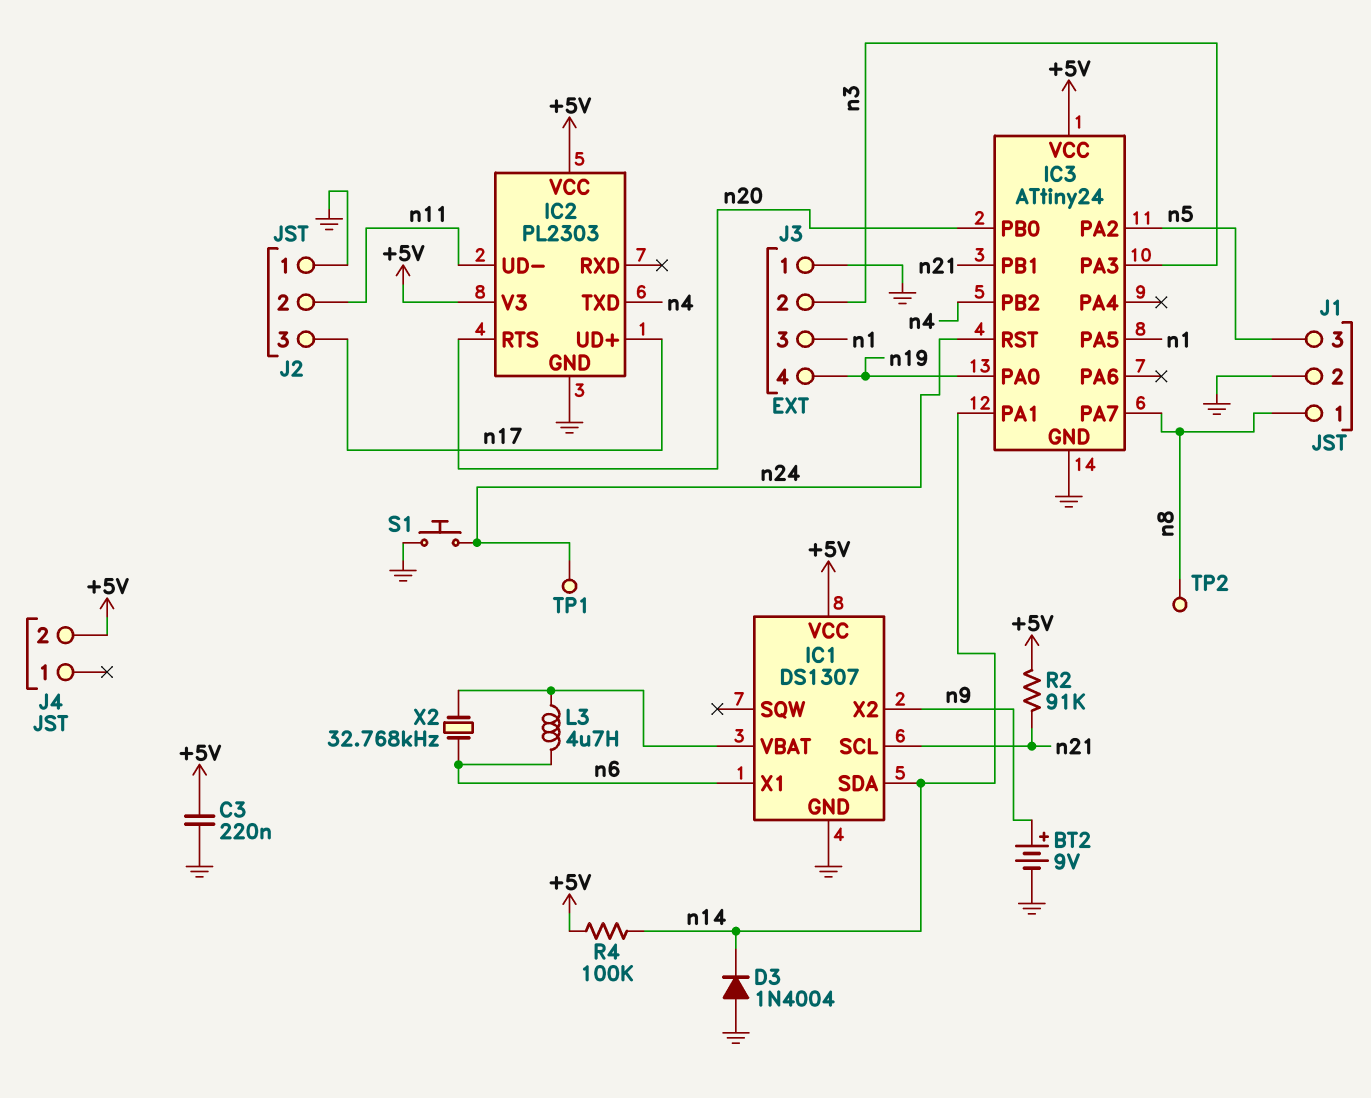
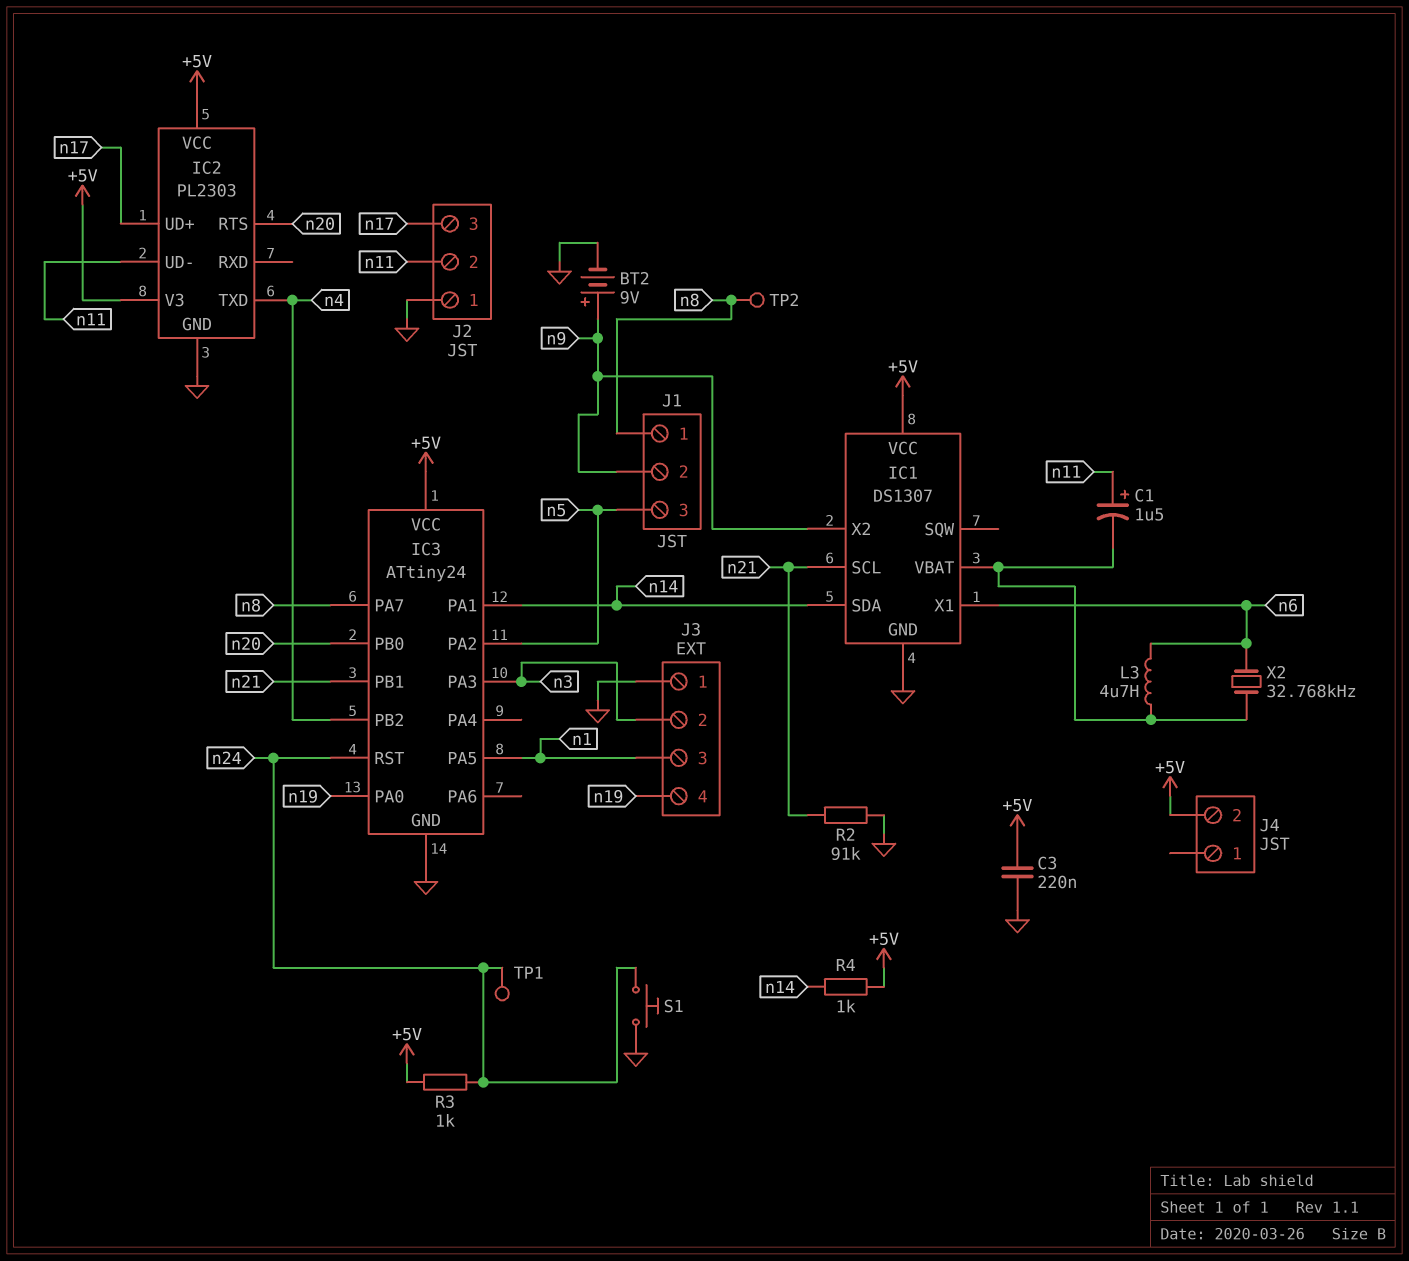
C1: none -> 1.5uF (plus n11, minus IC1/VBAT)
D3: diode 1N4004 (A GND, K n14) -> none
J1 pin 2: GND -> n9
R2: 91k (+5V, n21) -> 91k (GND, n21)
R3: none -> 1k (+5V, n24)
R4: 100k (+5V, n14) -> 1k (+5V, n14)

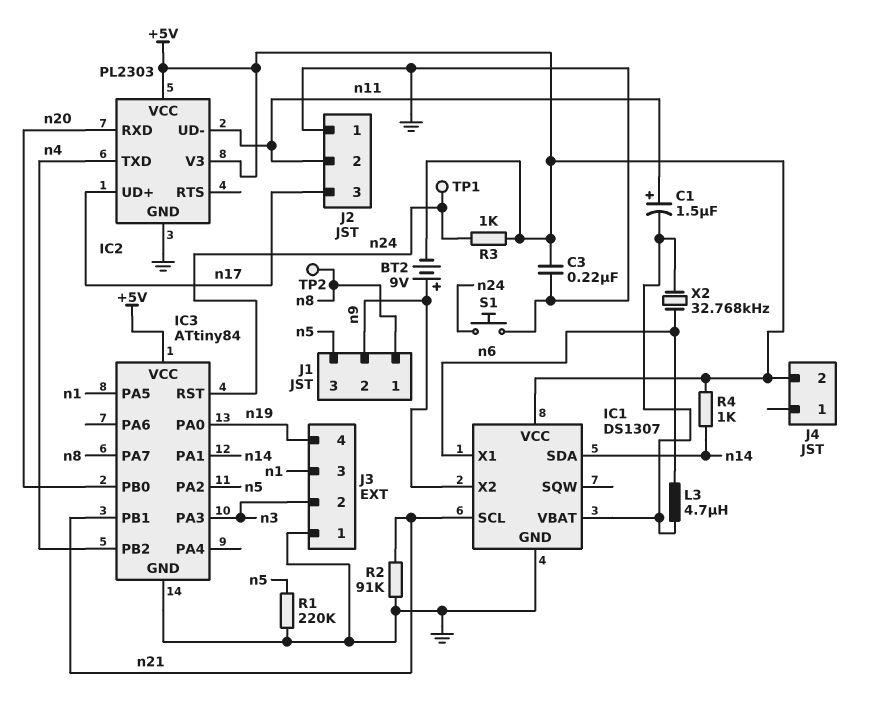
BT2: 9V (plus n9, minus GND) -> 9V (plus n9, minus +5V)
IC2 pin RTS: n20 -> none
IC2 pin RXD: none -> n20
IC3: ATtiny24 -> ATtiny84
R1: none -> 220k (GND, n5)

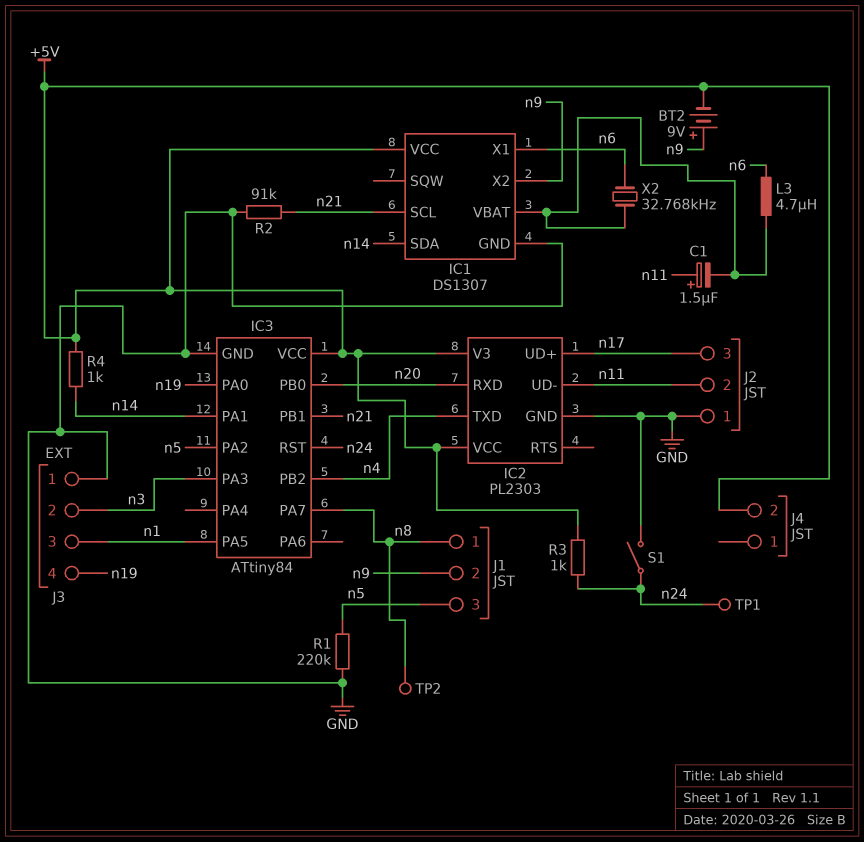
C3: 220nF (+5V, GND) -> none
S1: button (GND, n24) -> switch (GND, n24)

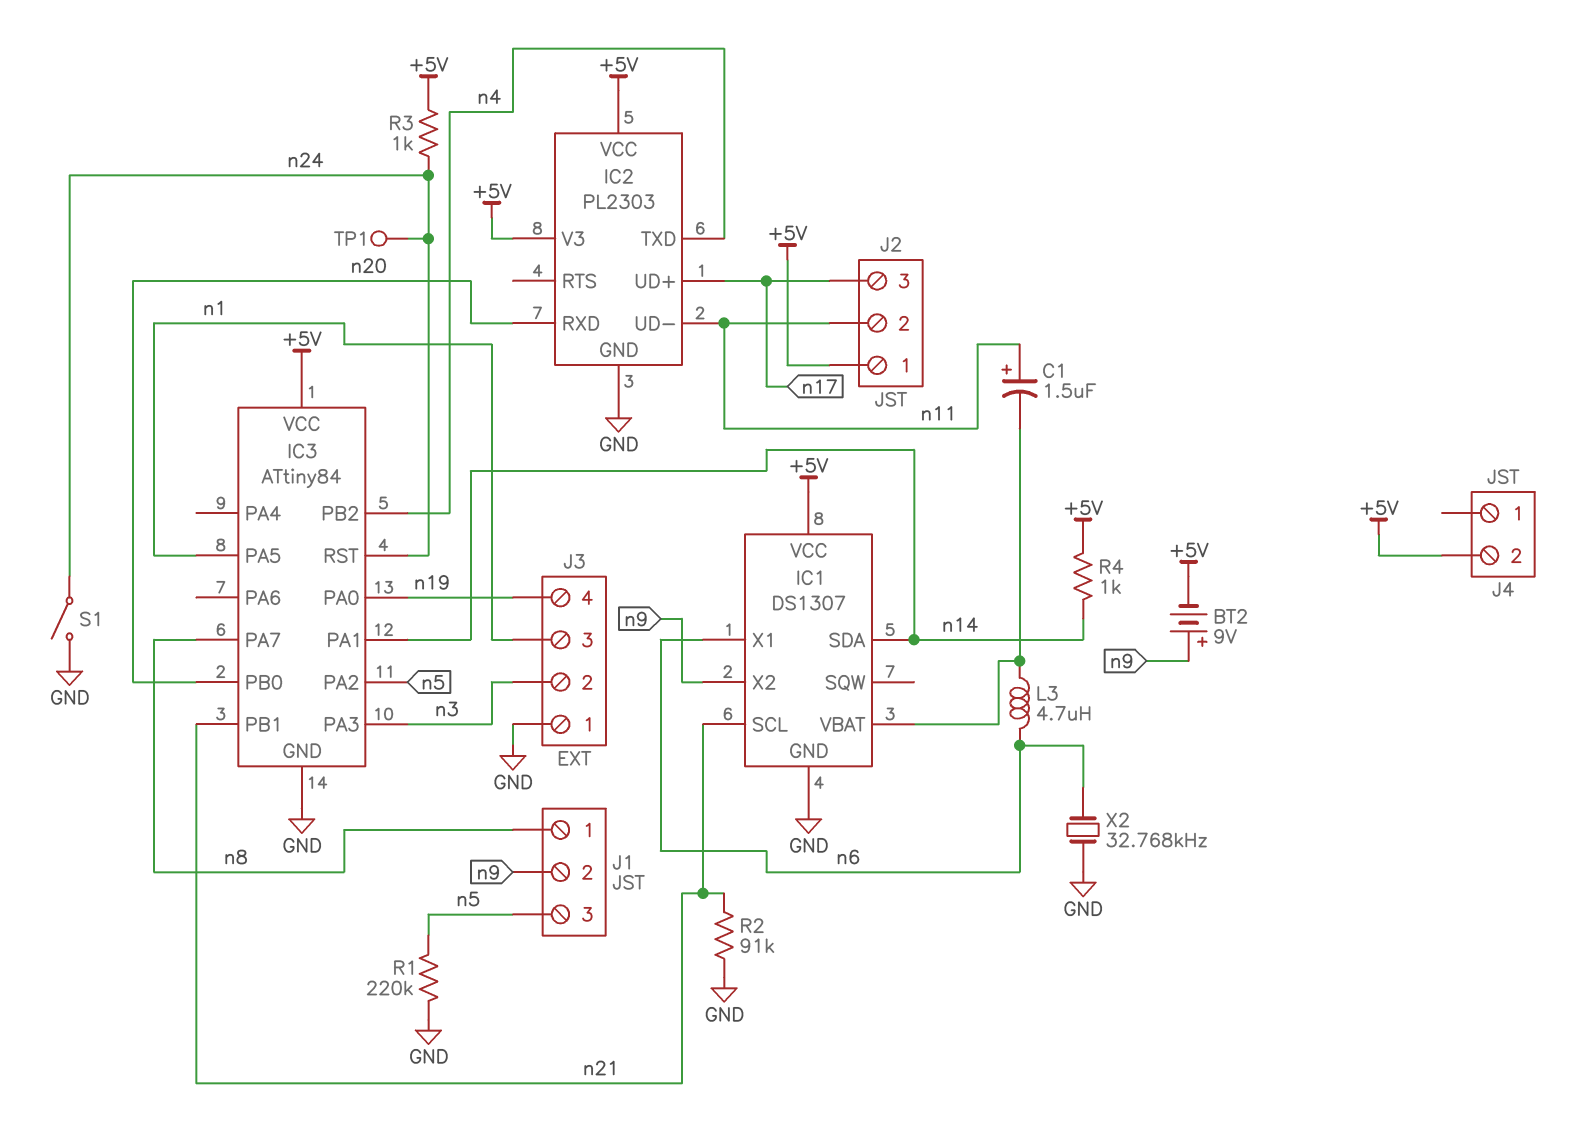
J2 pin 1: GND -> +5V
TP2: test point (n8) -> none
X2: 32.768kHz (IC1/VBAT, n6) -> 32.768kHz (GND, n6)

